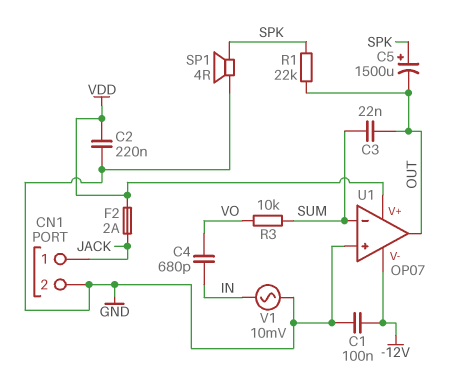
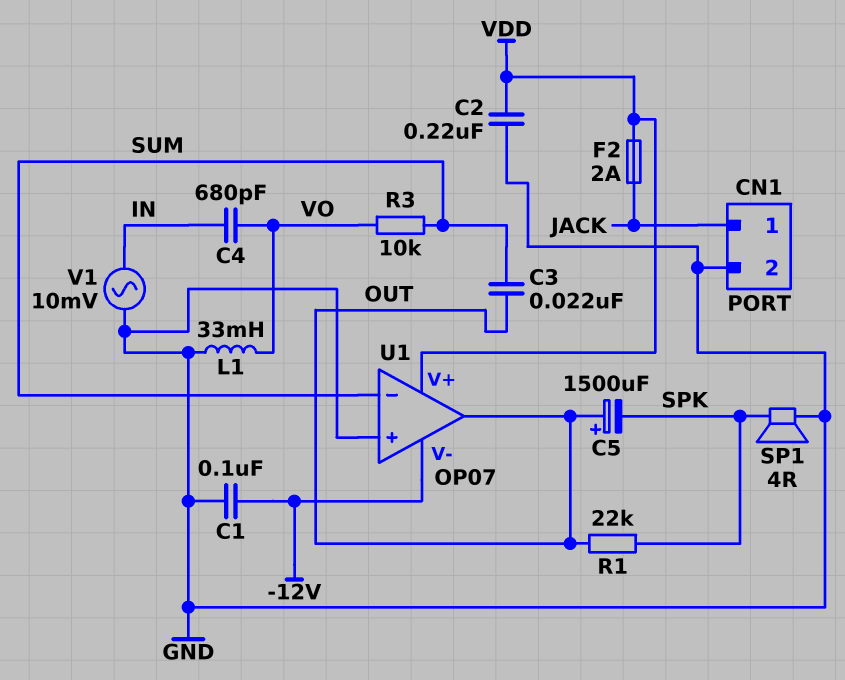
C5: 1500uF (plus SPK, minus OUT) -> 1500uF (plus OUT, minus SPK)
L1: none -> 33mH (GND, VO)

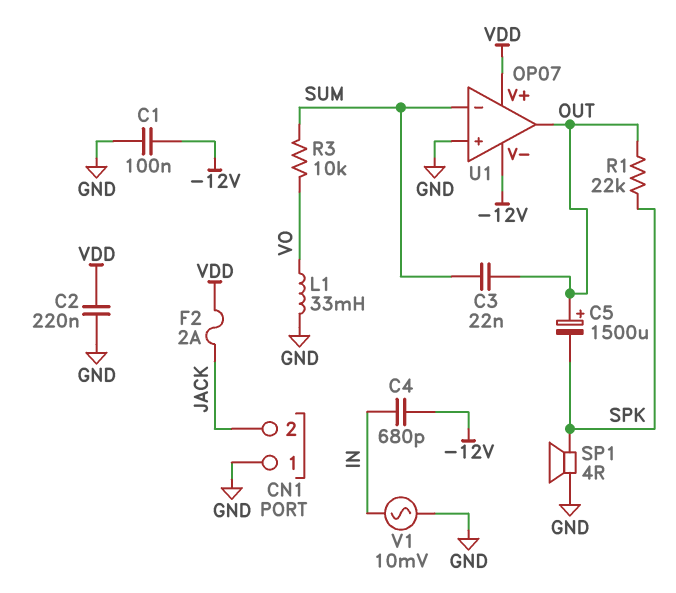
C4: 680pF (IN, VO) -> 680pF (-12V, IN)
CN1 pin 1: JACK -> GND
CN1 pin 2: GND -> JACK

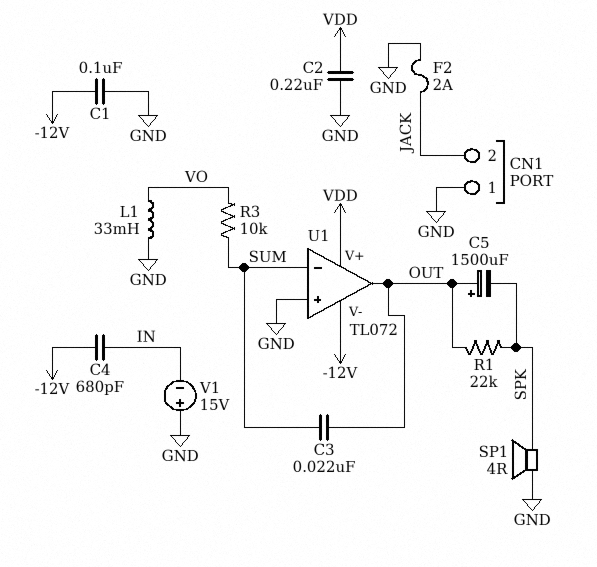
F2: 2A (JACK, VDD) -> 2A (GND, JACK)
U1: OP07 -> TL072
V1: AC 10mV (GND, IN) -> 15V (plus GND, minus IN)

